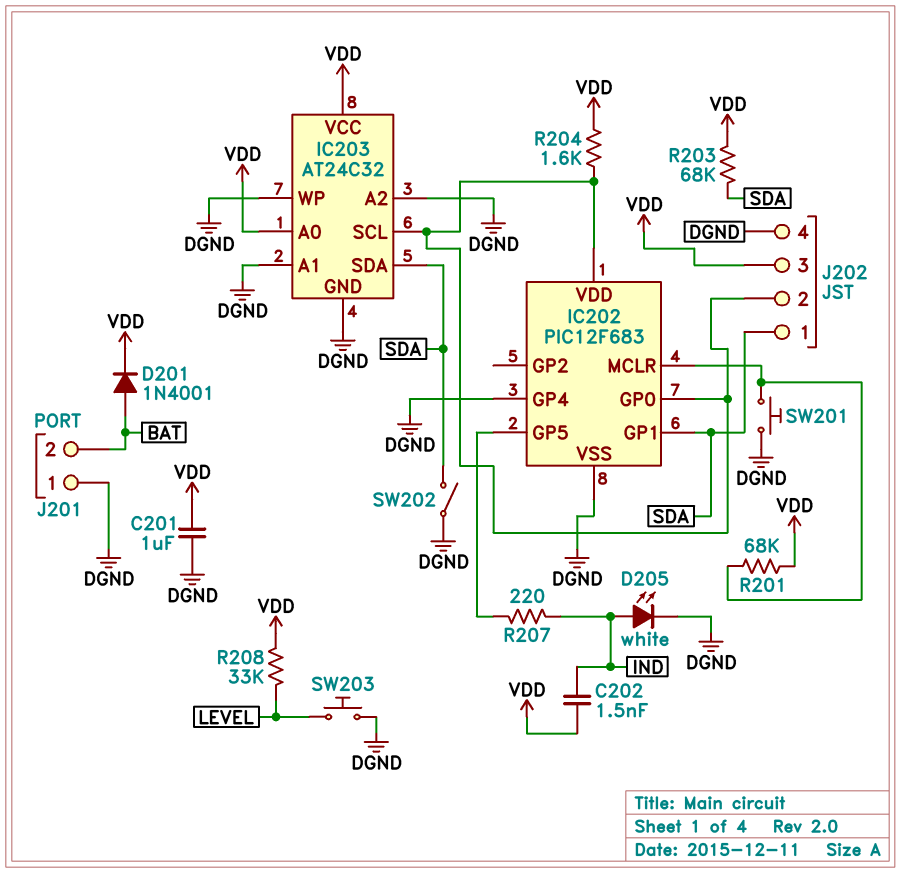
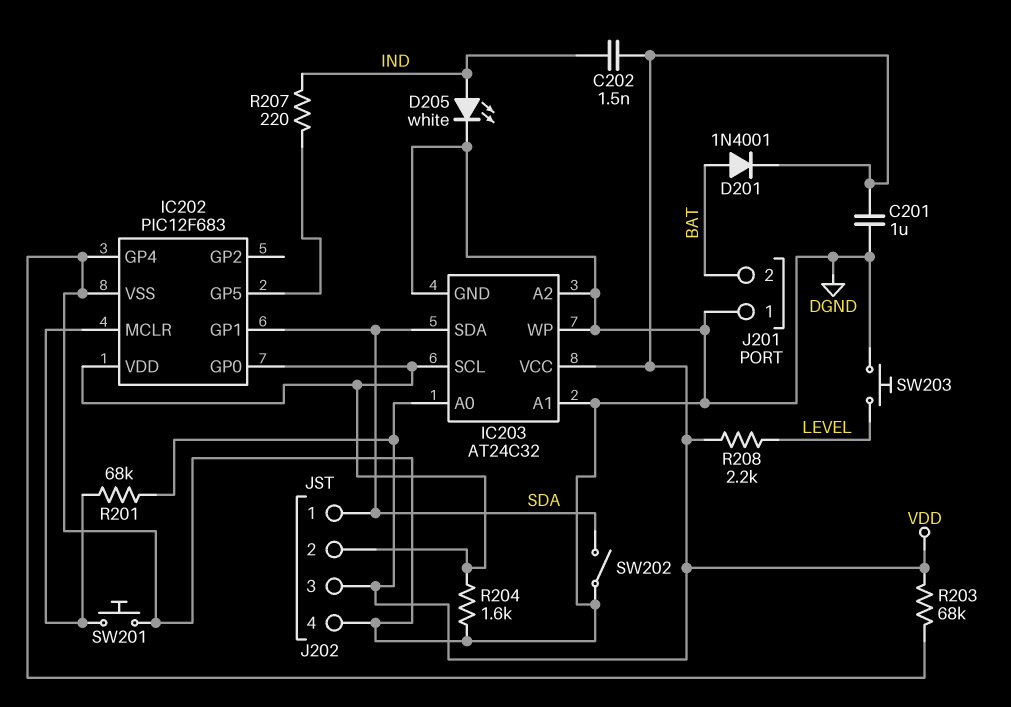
R203: 68k (SDA, VDD) -> 68k (DGND, VDD)
R204: 1.6k (IC202/GP0, VDD) -> 1.6k (DGND, IC202/GP0)
R208: 33k (LEVEL, VDD) -> 2.2k (LEVEL, VDD)

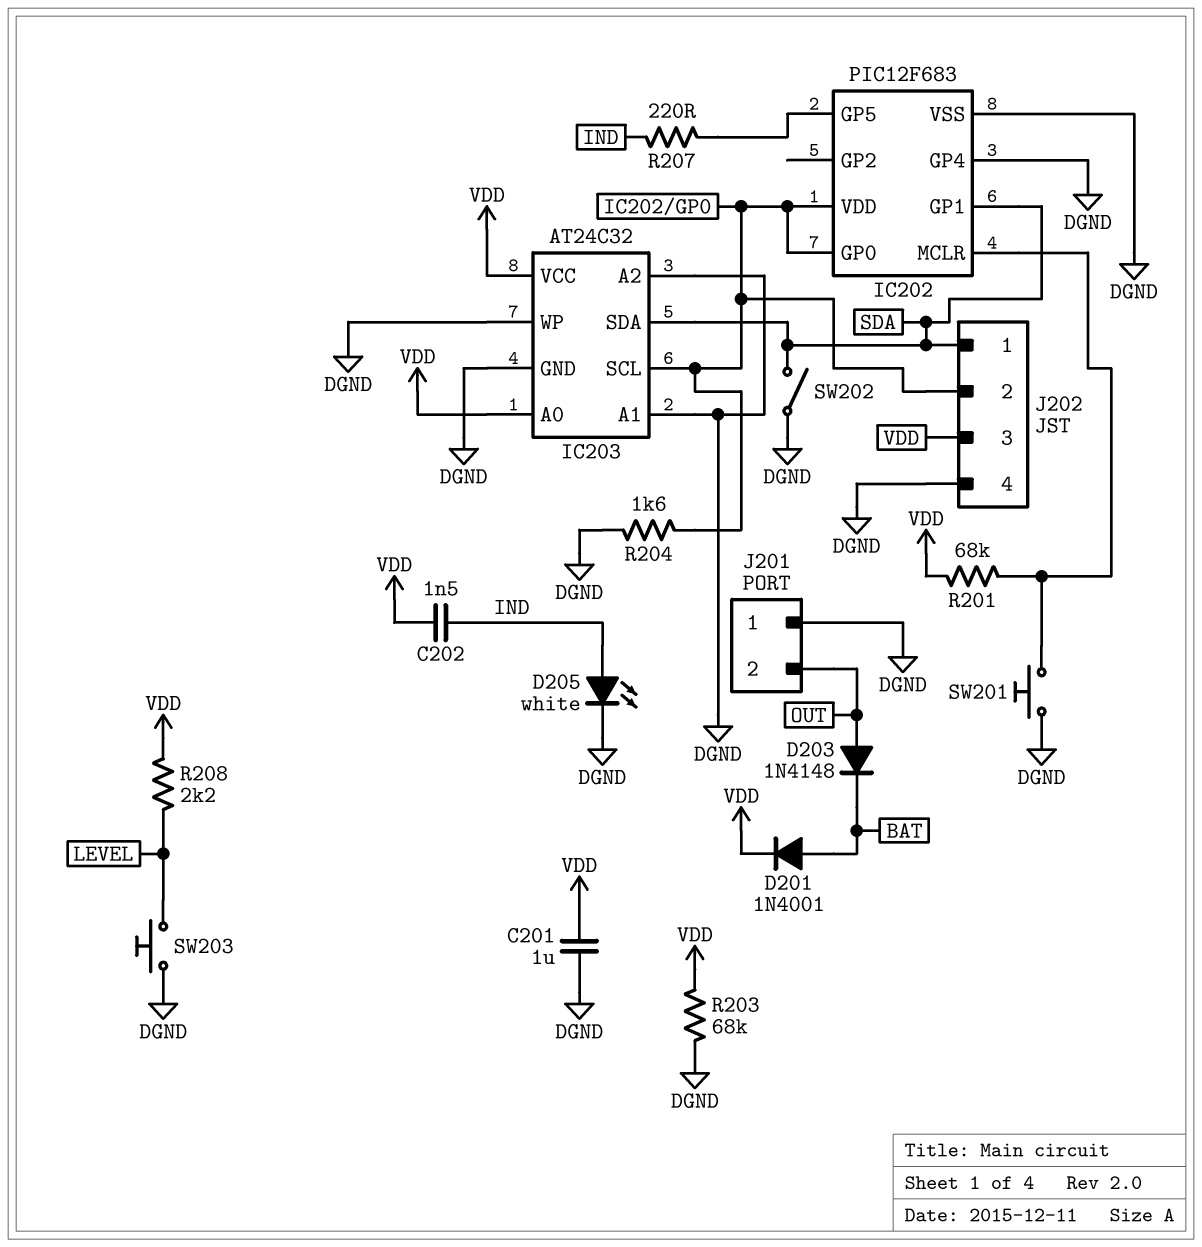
D203: none -> diode 1N4148 (A OUT, K BAT)
J201 pin 2: BAT -> OUT

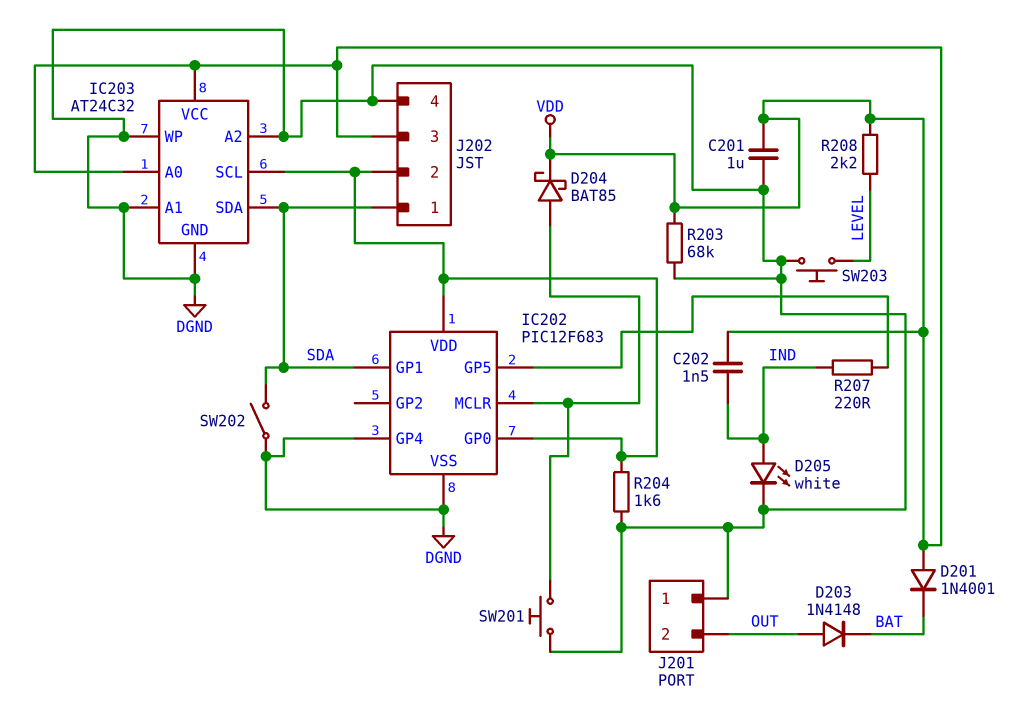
D201: diode 1N4001 (A BAT, K VDD) -> diode 1N4001 (A VDD, K BAT)
D204: none -> schottky BAT85 (A IC202/MCLR, K VDD)
R201: 68k (IC202/MCLR, VDD) -> none

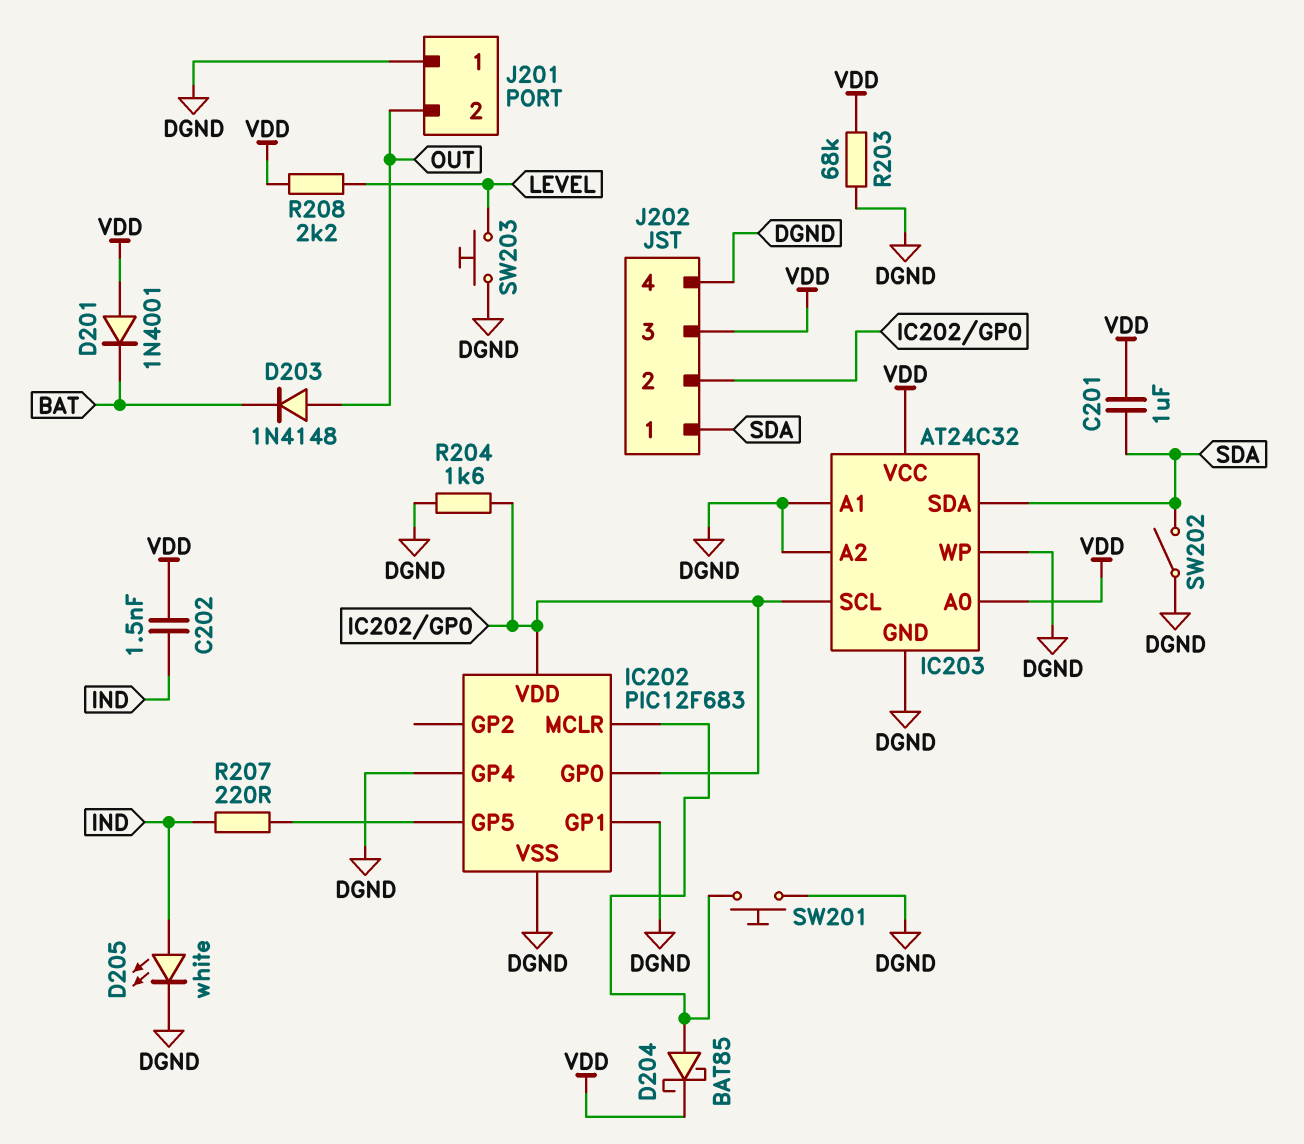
C201: 1uF (DGND, VDD) -> 1uF (SDA, VDD)
IC202 pin GP1: SDA -> DGND

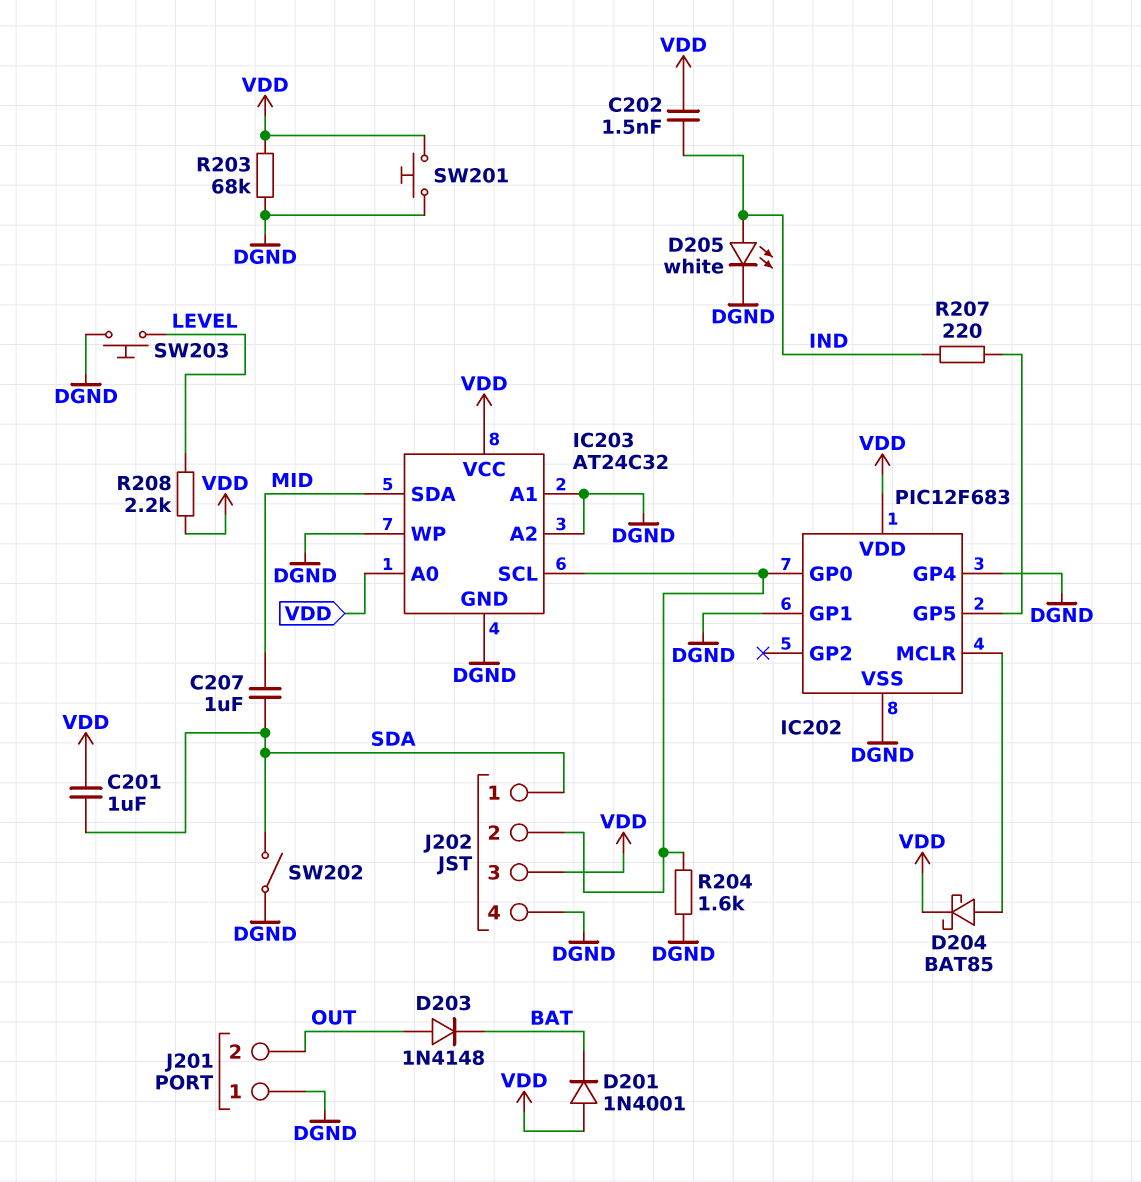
C207: none -> 1uF (MID, SDA)
IC202 pin VDD: IC202/GP0 -> VDD
IC203 pin SDA: SDA -> MID
SW201: button (DGND, IC202/MCLR) -> button (DGND, VDD)

